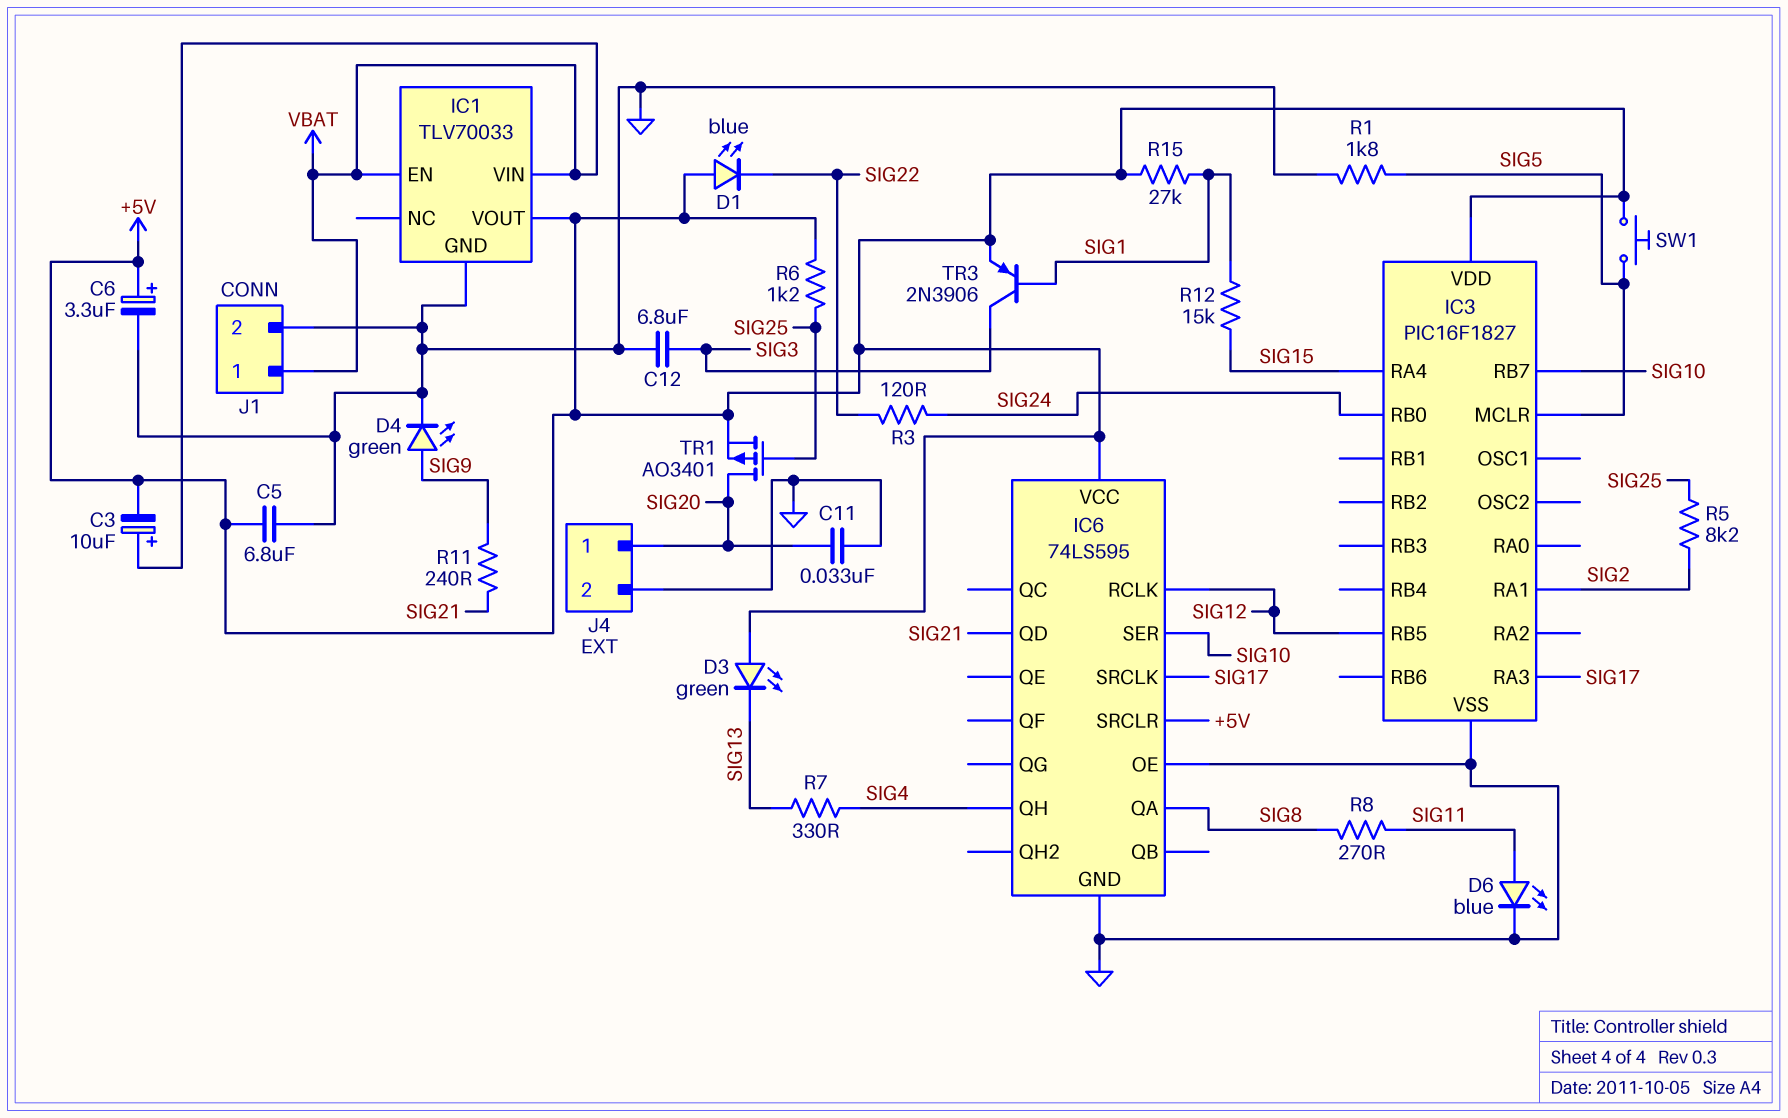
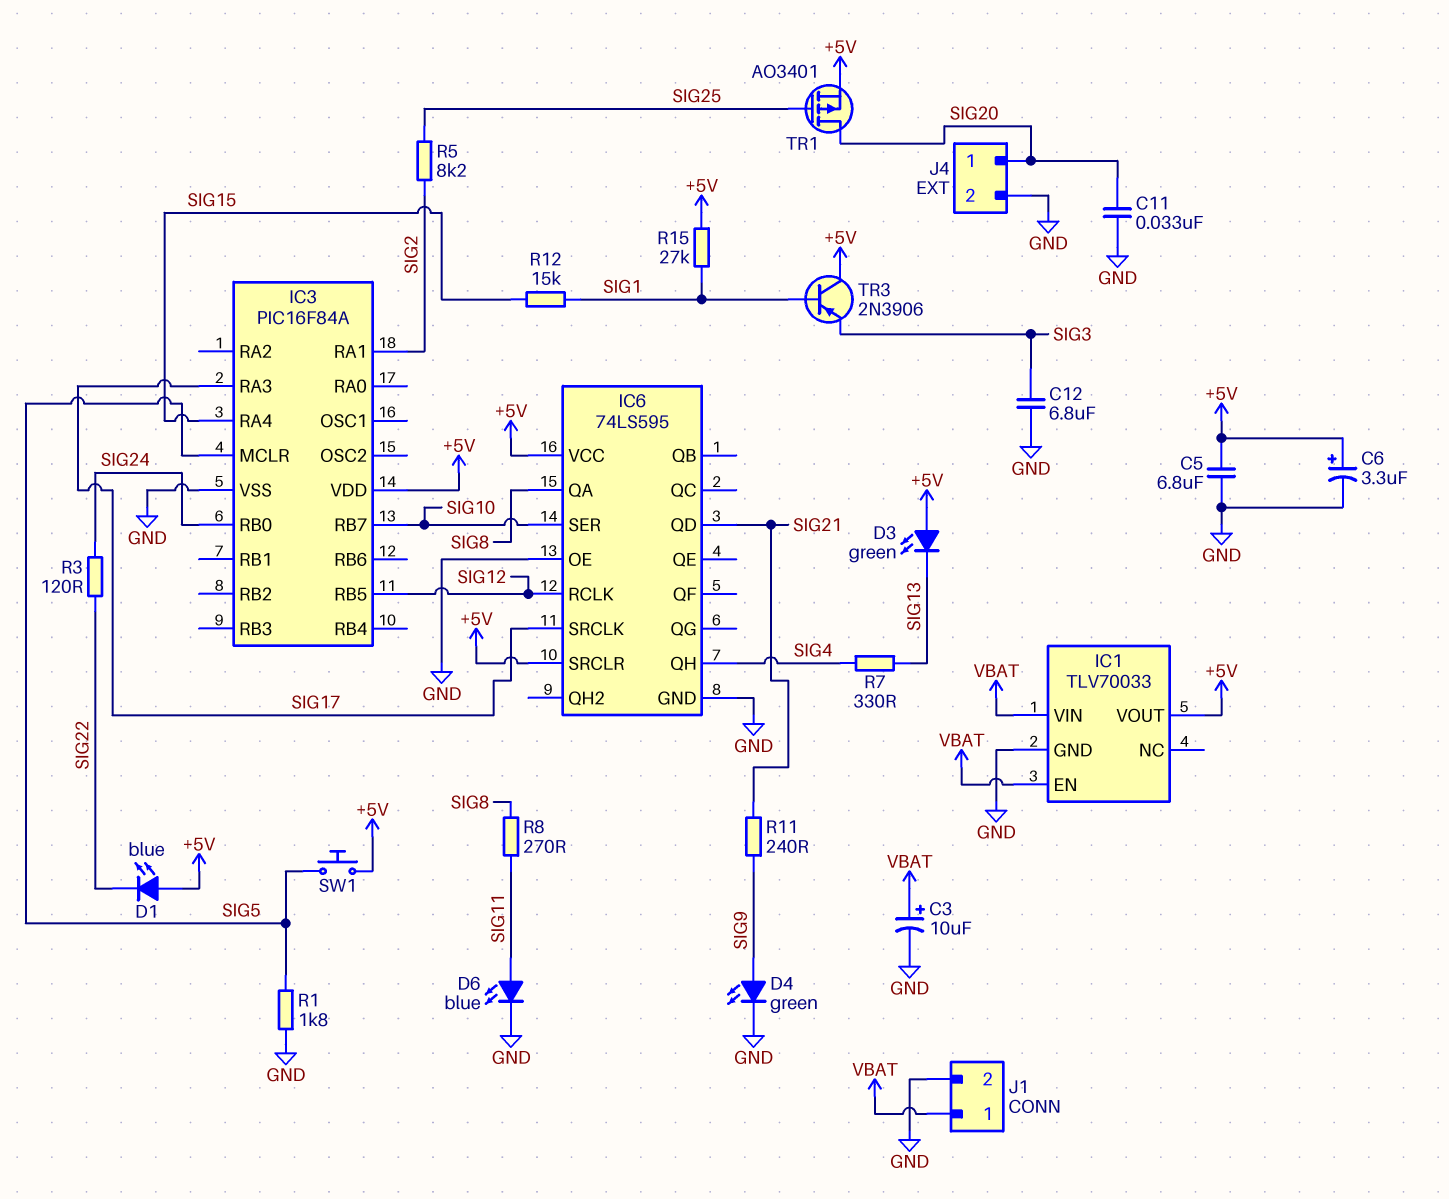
C3: 10uF (plus VBAT, minus +5V) -> 10uF (plus VBAT, minus GND)
IC3: PIC16F1827 -> PIC16F84A
R6: 1.2k (+5V, SIG25) -> none
TR3: PNP 2N3906 (B SIG1, C SIG3, E +5V) -> PNP 2N3906 (B SIG1, C +5V, E SIG3)

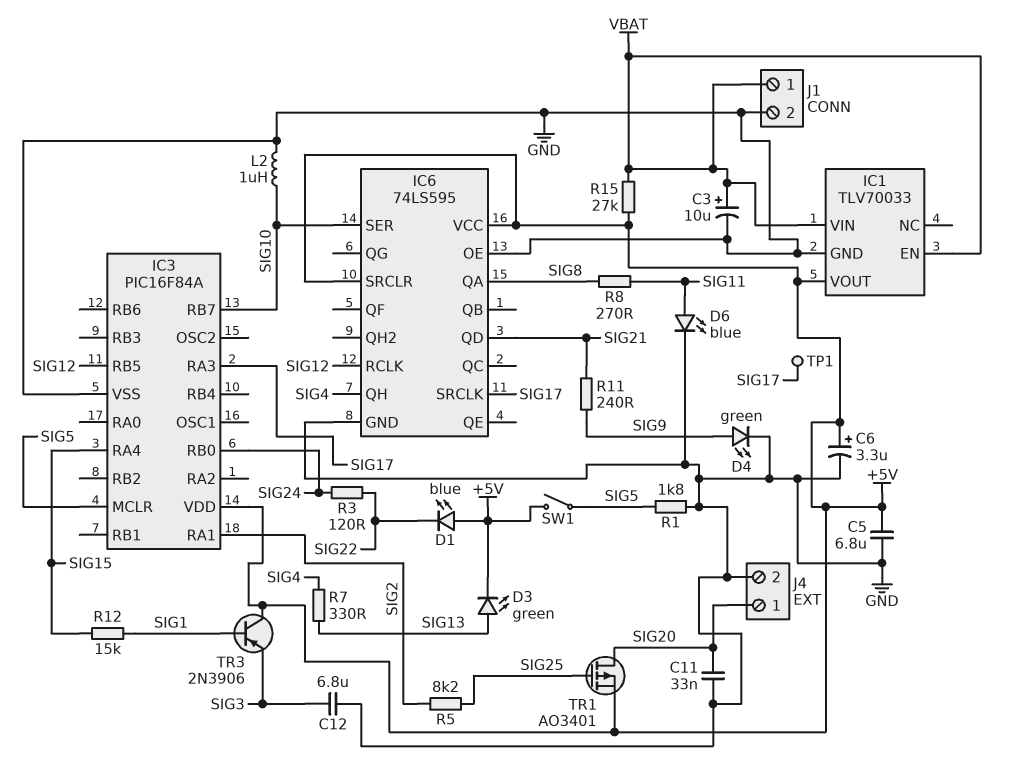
D3: LED green (A +5V, K SIG13) -> LED green (A SIG13, K +5V)
L2: none -> 1uH (GND, SIG10)
R15: 27k (+5V, SIG1) -> 27k (+5V, VBAT)
SW1: button (+5V, SIG5) -> switch (+5V, SIG5)
TP1: none -> test point (SIG17)

